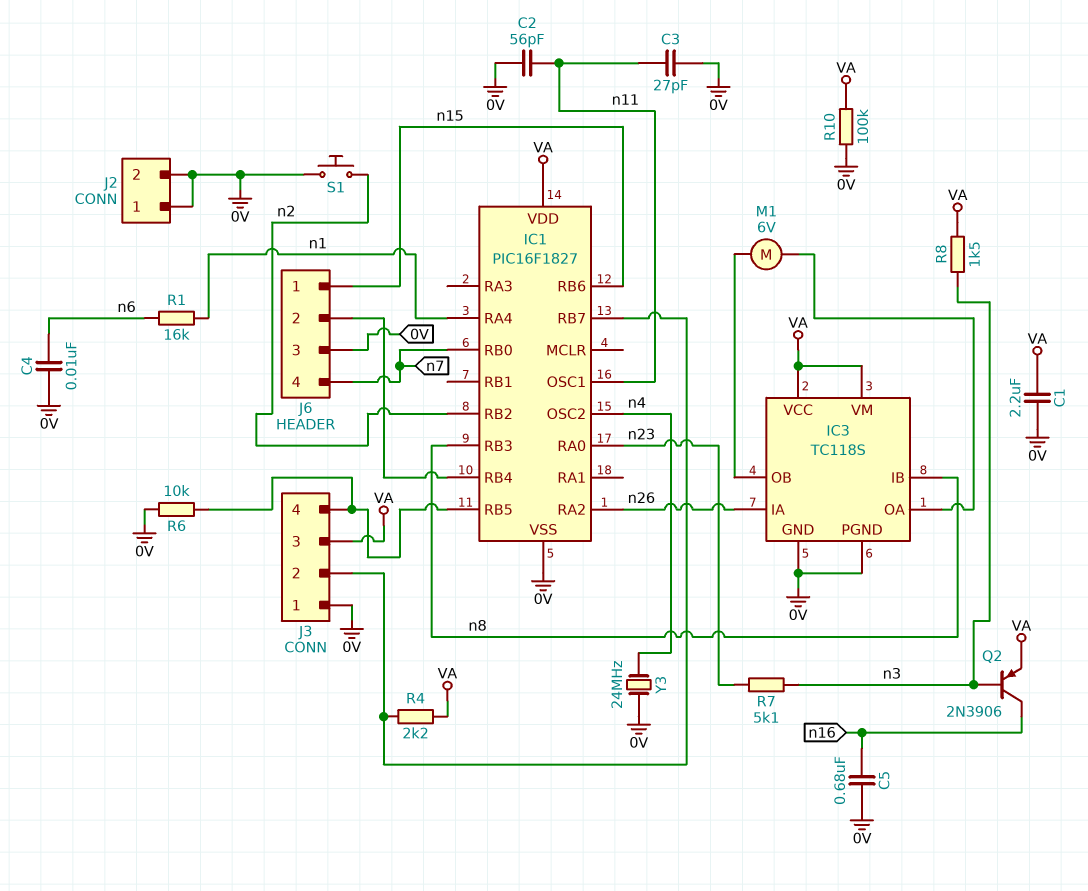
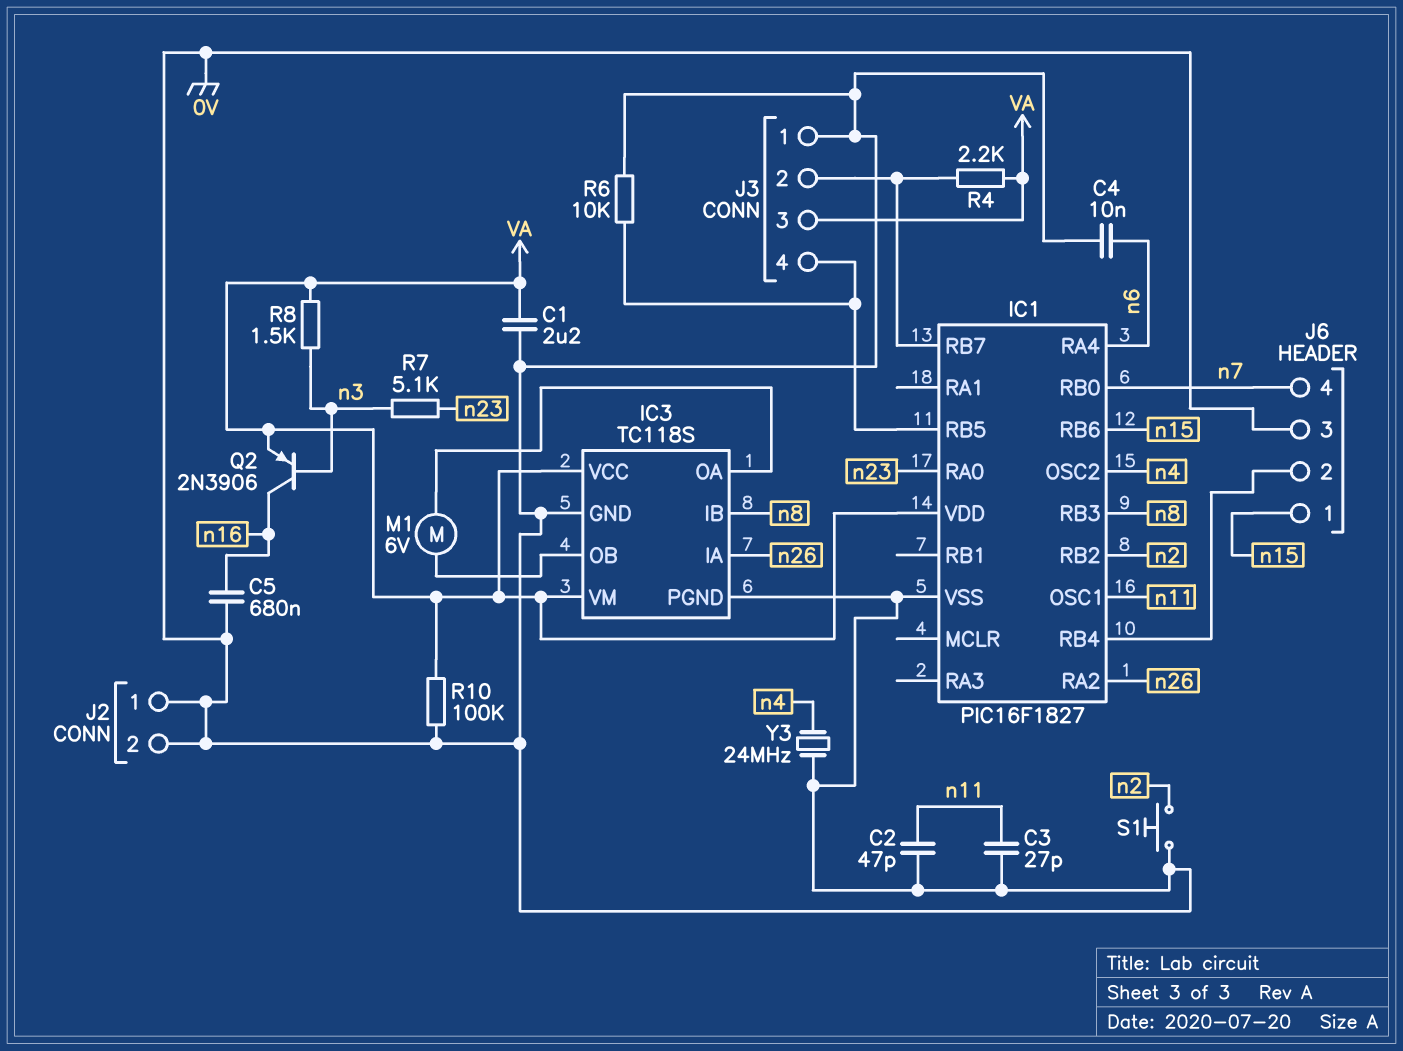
C2: 56pF (0V, n11) -> 47pF (0V, n11)
IC1 pin RA4: n1 -> n6
R1: 16k (n1, n6) -> none

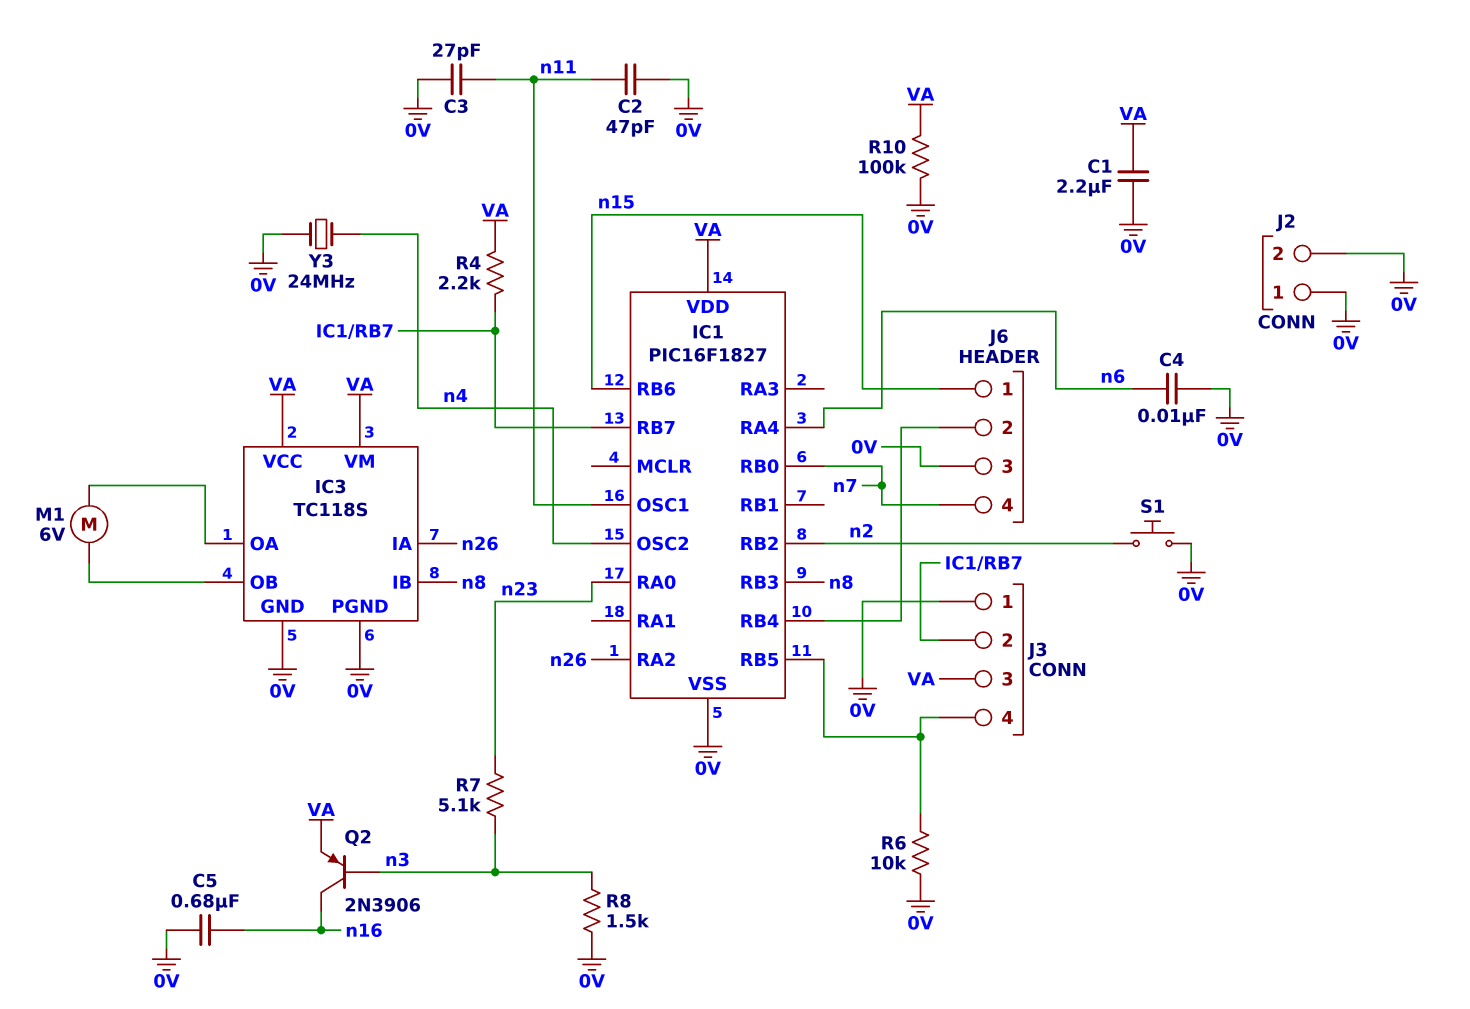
R8: 1.5k (VA, n3) -> 1.5k (0V, n3)

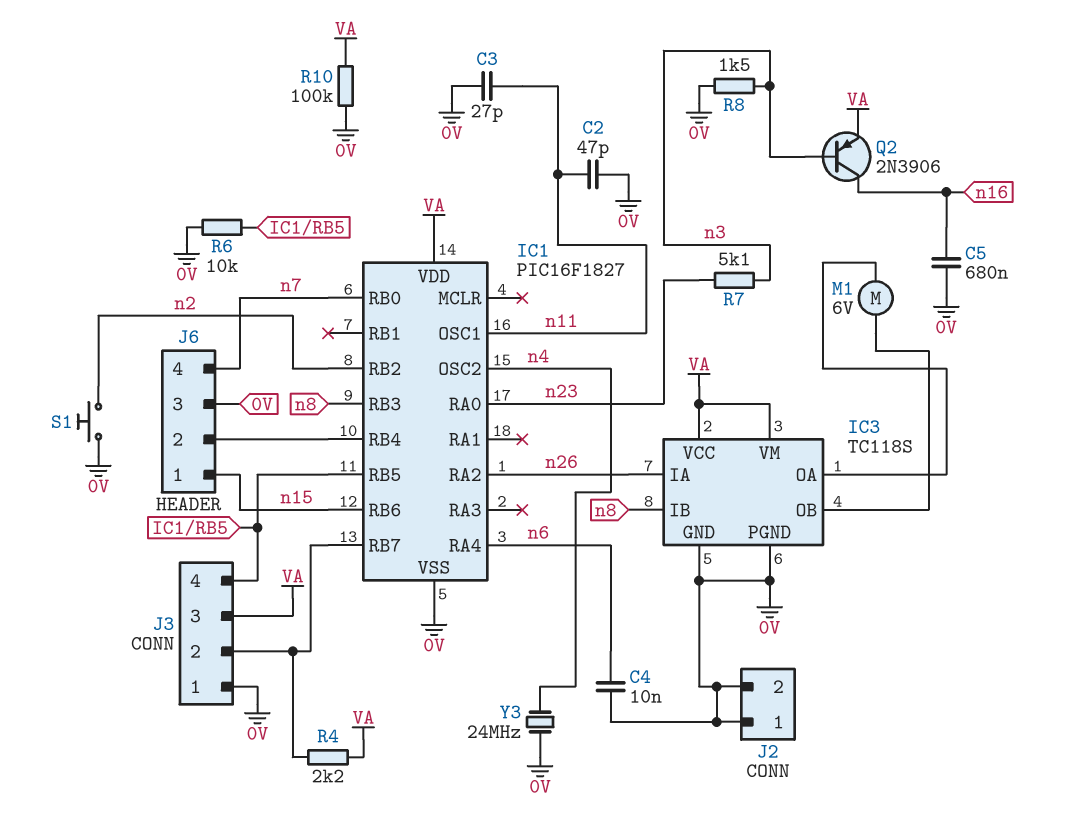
C1: 2.2uF (0V, VA) -> none

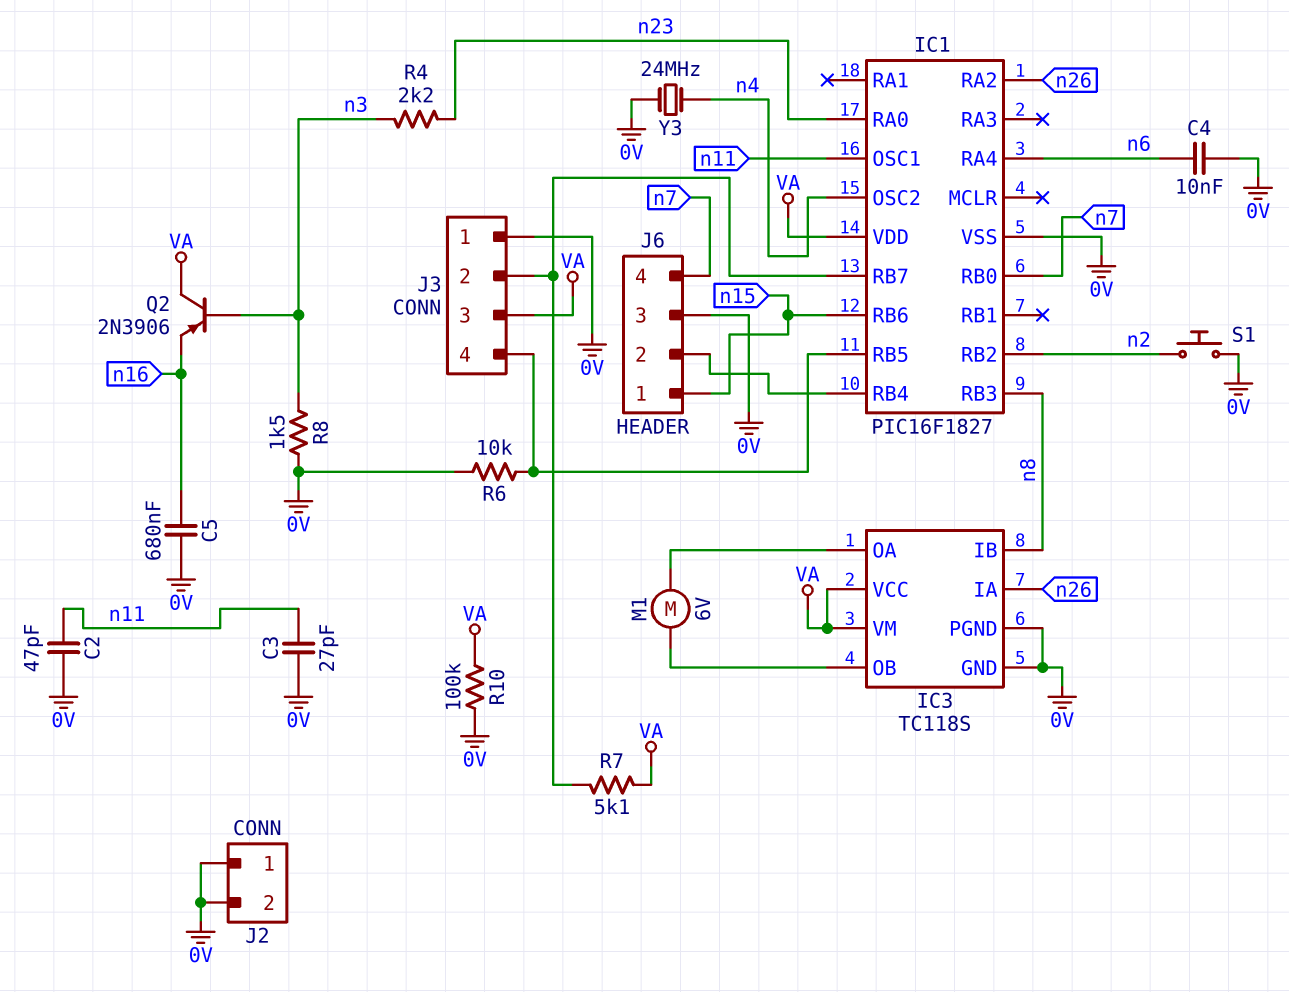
Q2: PNP 2N3906 (B n3, C n16, E VA) -> PNP 2N3906 (B n3, C VA, E n16)
R4: 2.2k (IC1/RB7, VA) -> 2.2k (n3, n23)
R7: 5.1k (n3, n23) -> 5.1k (IC1/RB7, VA)

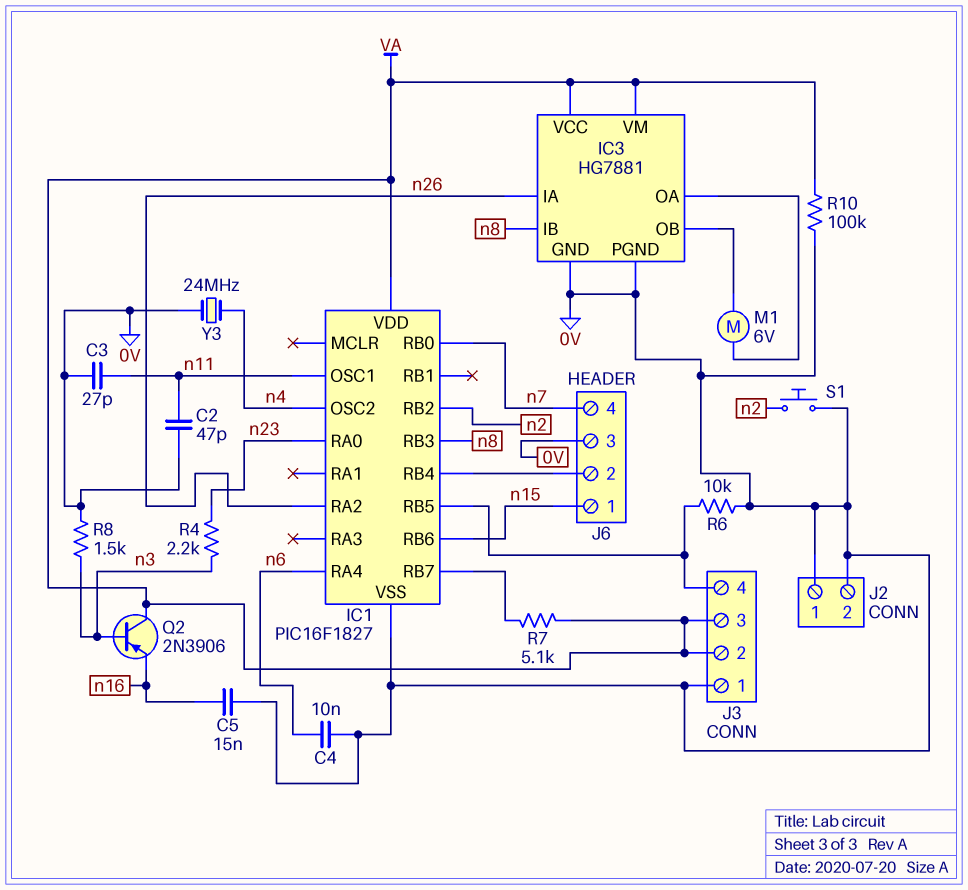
C5: 680nF (0V, n16) -> 15nF (0V, n16)
IC3: TC118S -> HG7881
J3 pin 2: IC1/RB7 -> VA

